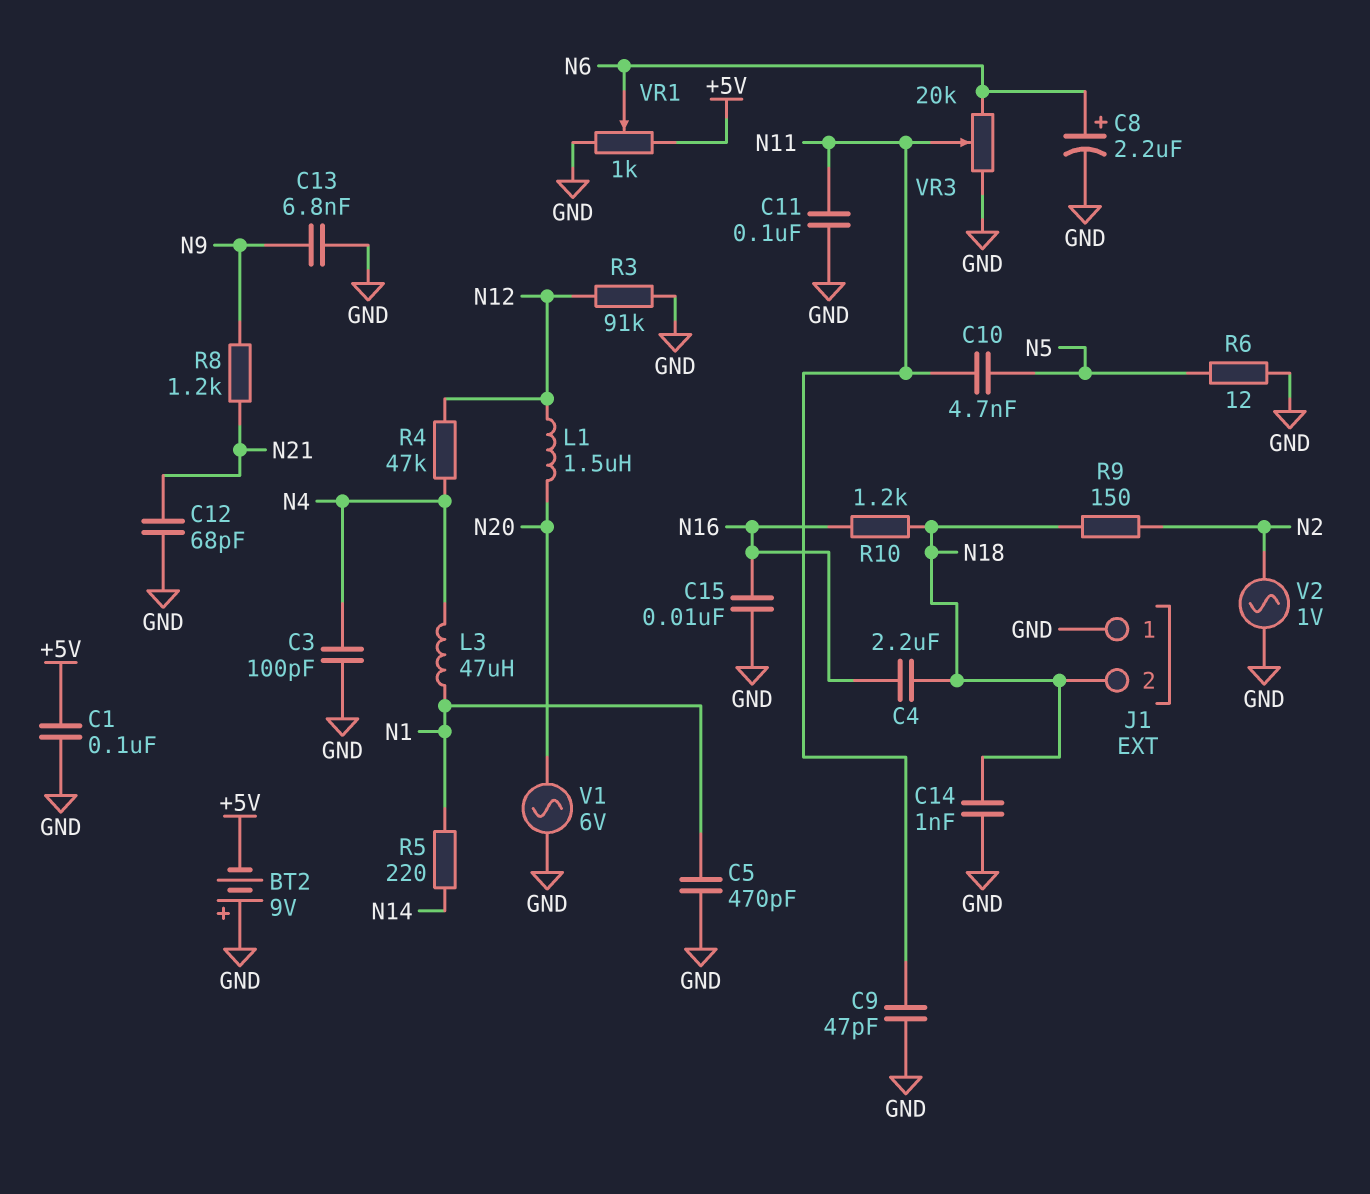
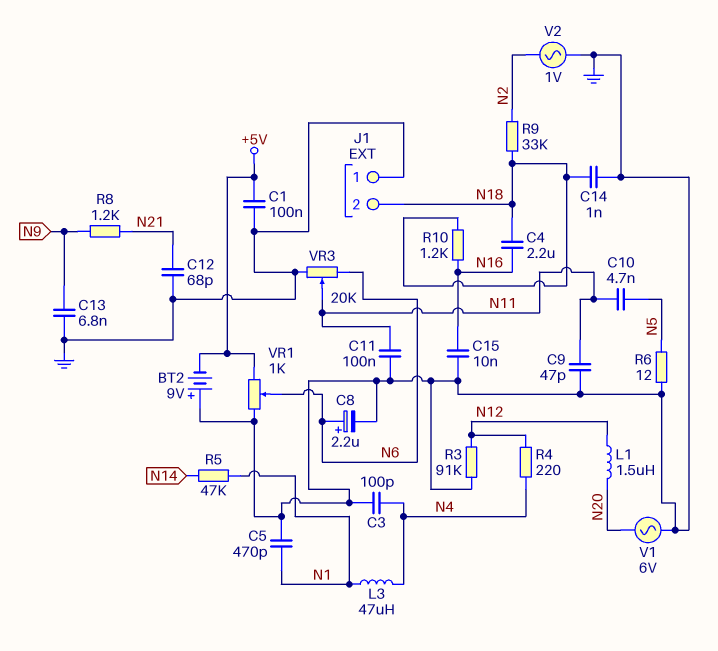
R4: 47k (N4, N12) -> 220 (N4, N12)
R5: 220 (N1, N14) -> 47k (N1, N14)
R9: 150 (N2, N18) -> 33k (N2, N18)

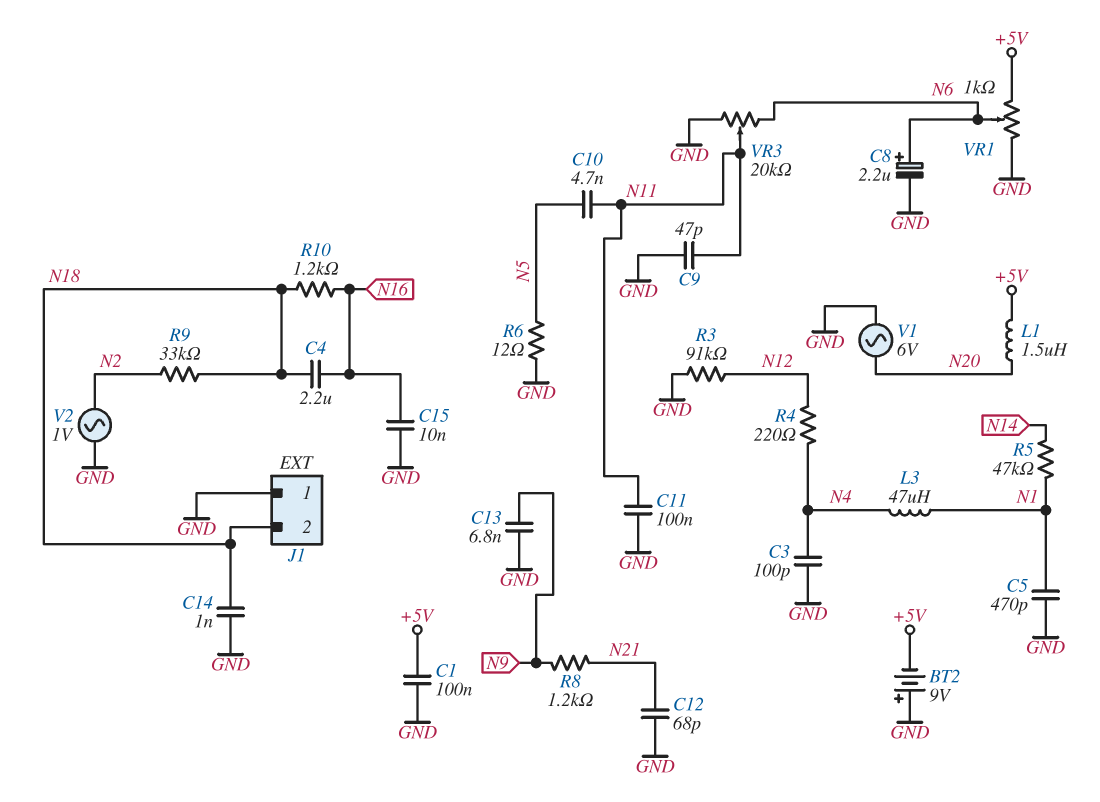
L1: 1.5uH (N12, N20) -> 1.5uH (+5V, N20)

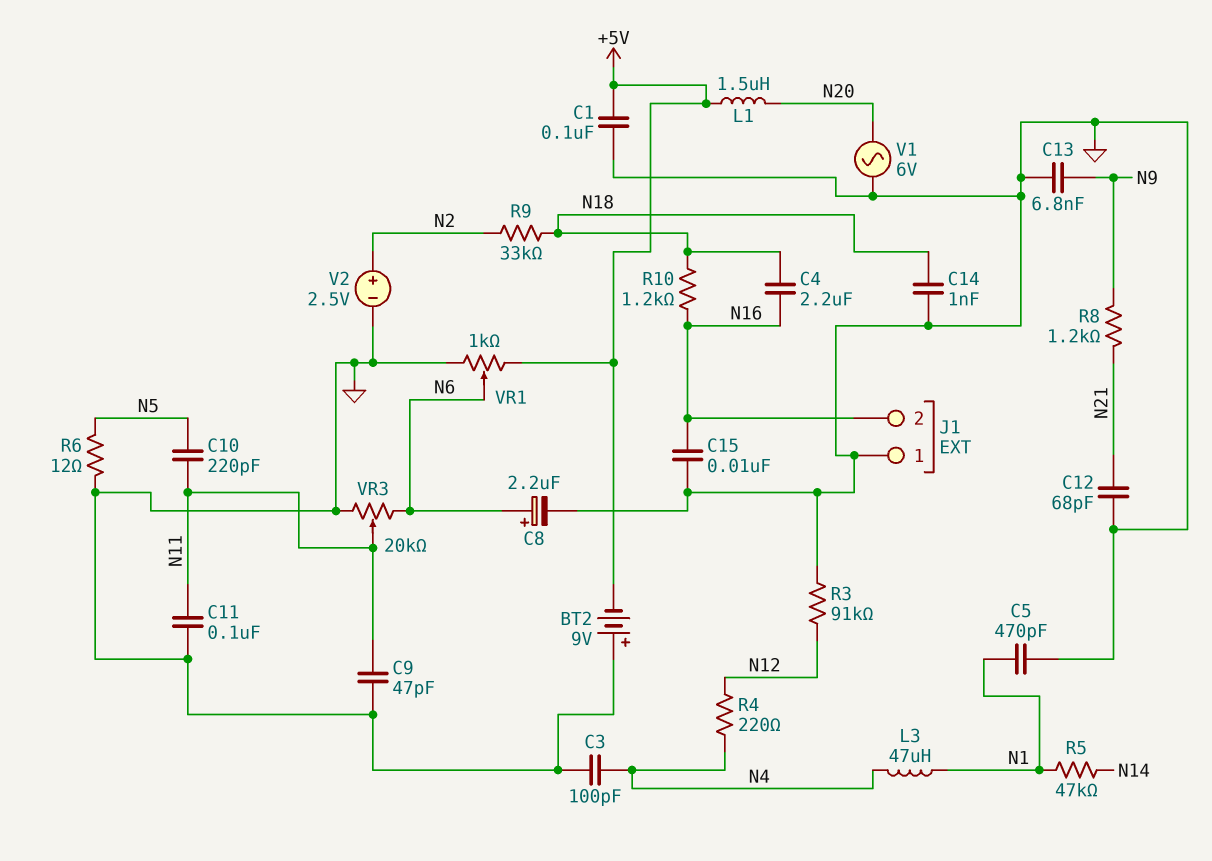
C10: 4.7nF (N5, N11) -> 220pF (N5, N11)
J1 pin 2: N18 -> N16
V2: AC 1V (GND, N2) -> 2.5V (plus N2, minus GND)

